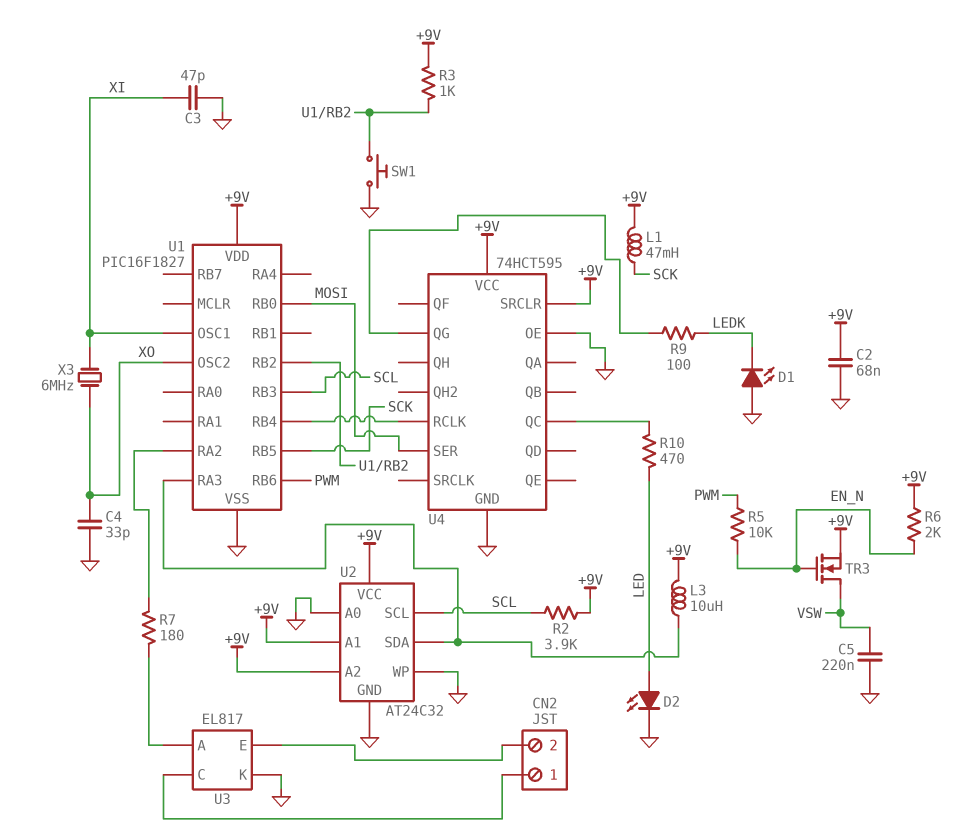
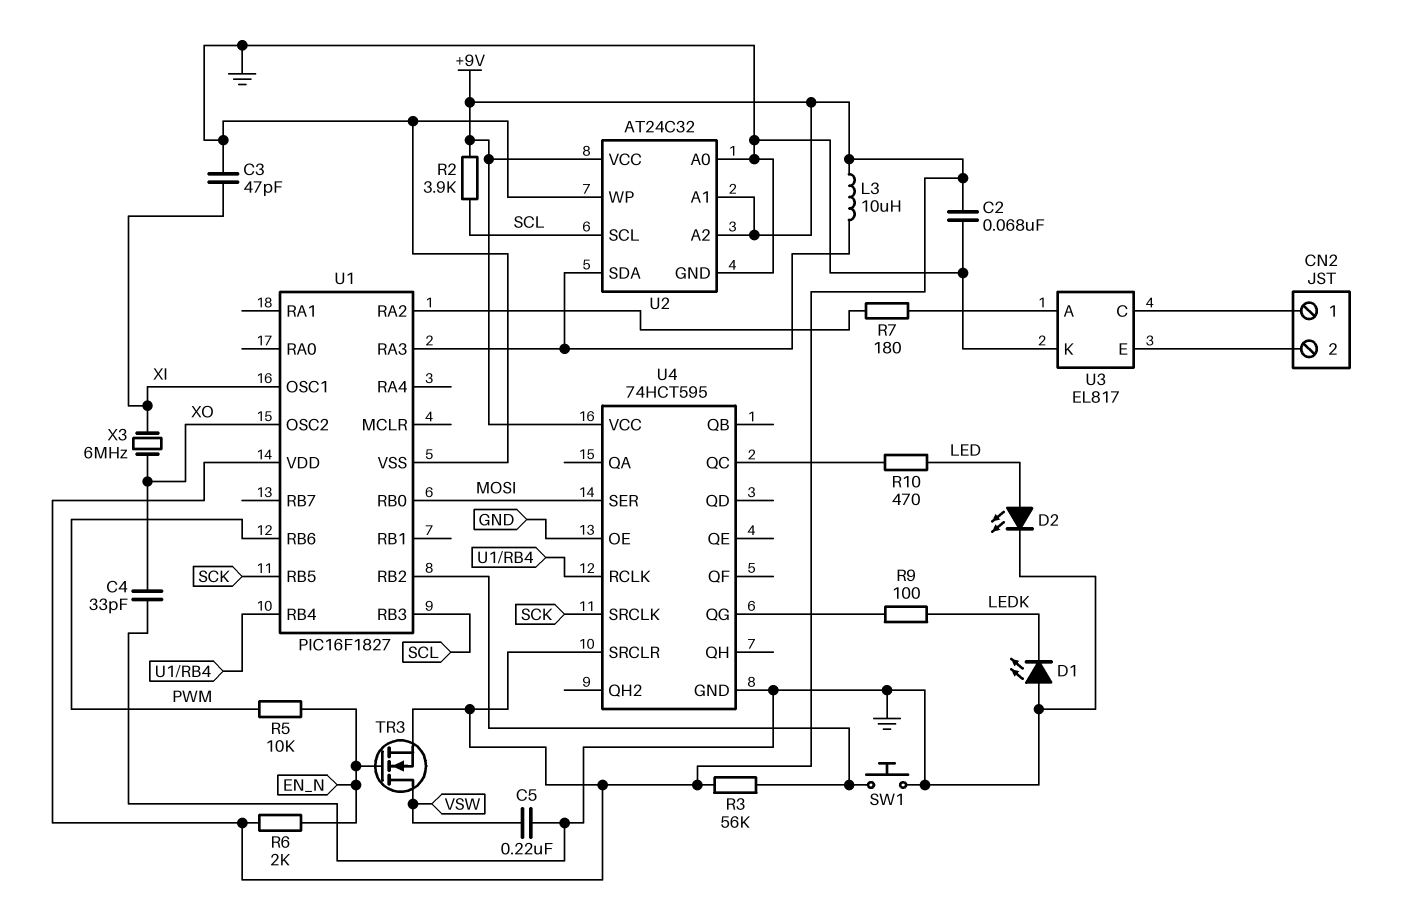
L1: 47mH (+9V, SCK) -> none
R3: 1k (+9V, U1/RB2) -> 56k (+9V, U1/RB2)
U4 pin SRCLK: none -> SCK

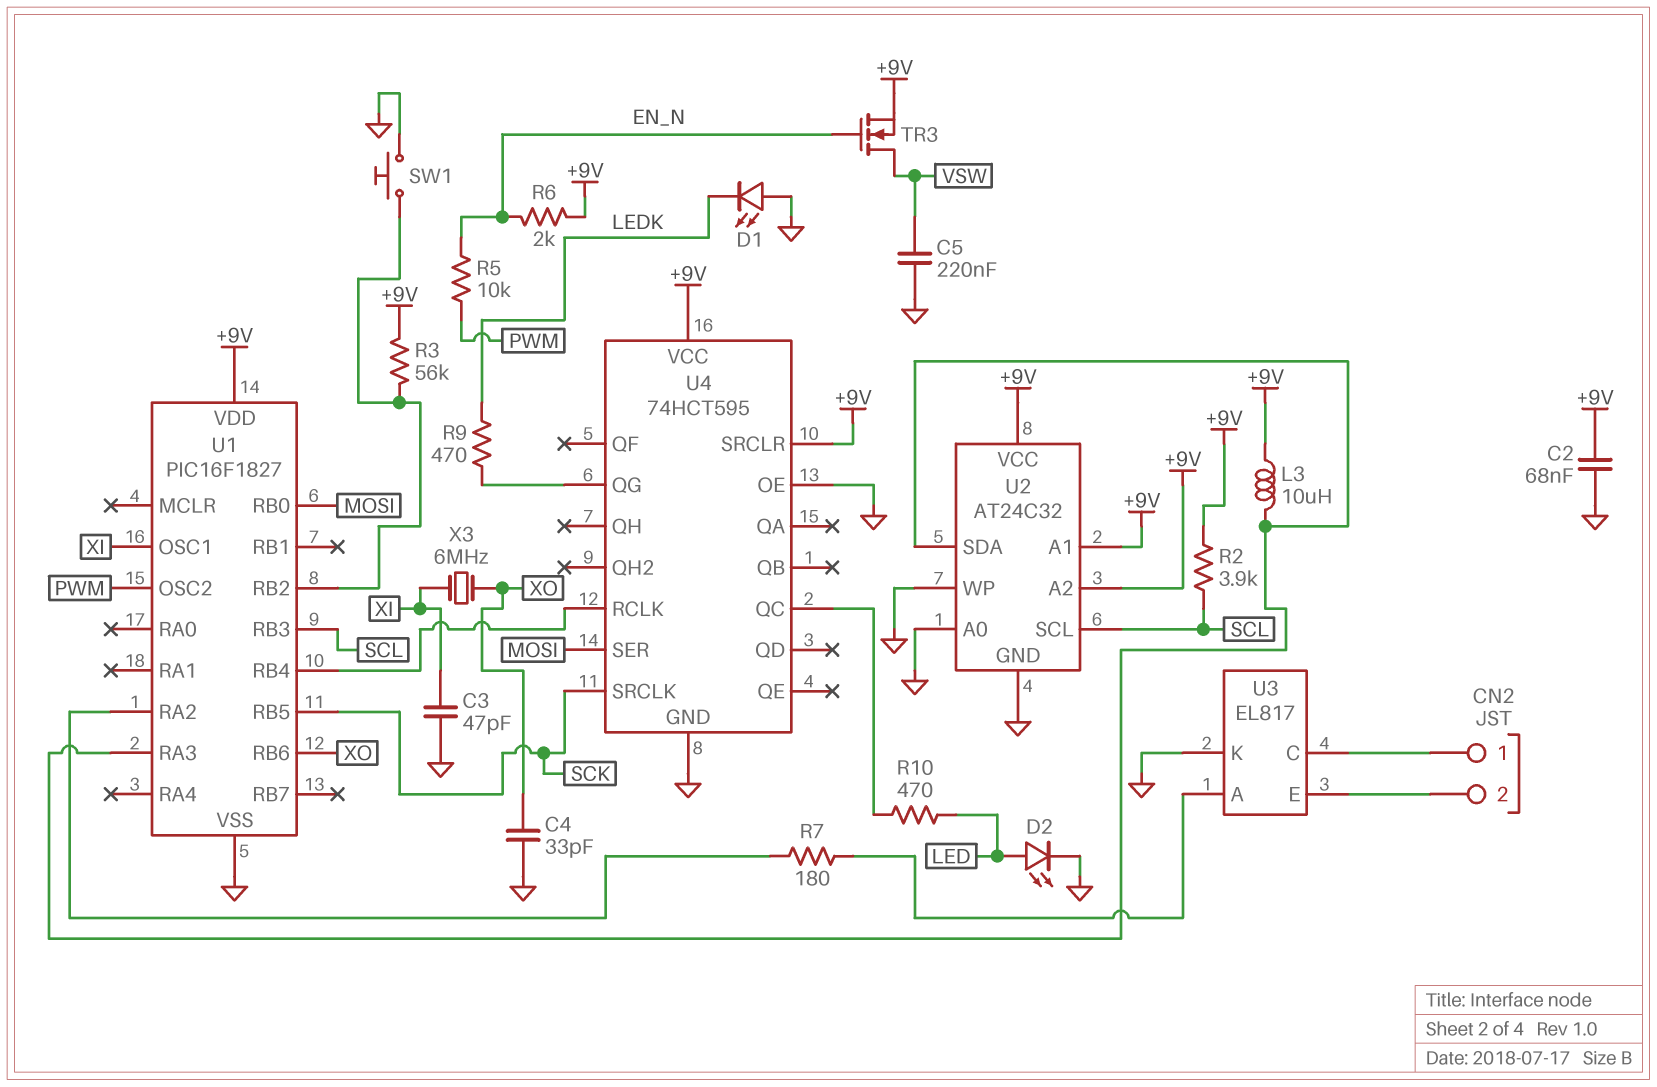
R9: 100 (LEDK, U4/QG) -> 470 (LEDK, U4/QG)
U1 pin OSC2: XO -> PWM
U1 pin RB6: PWM -> XO

